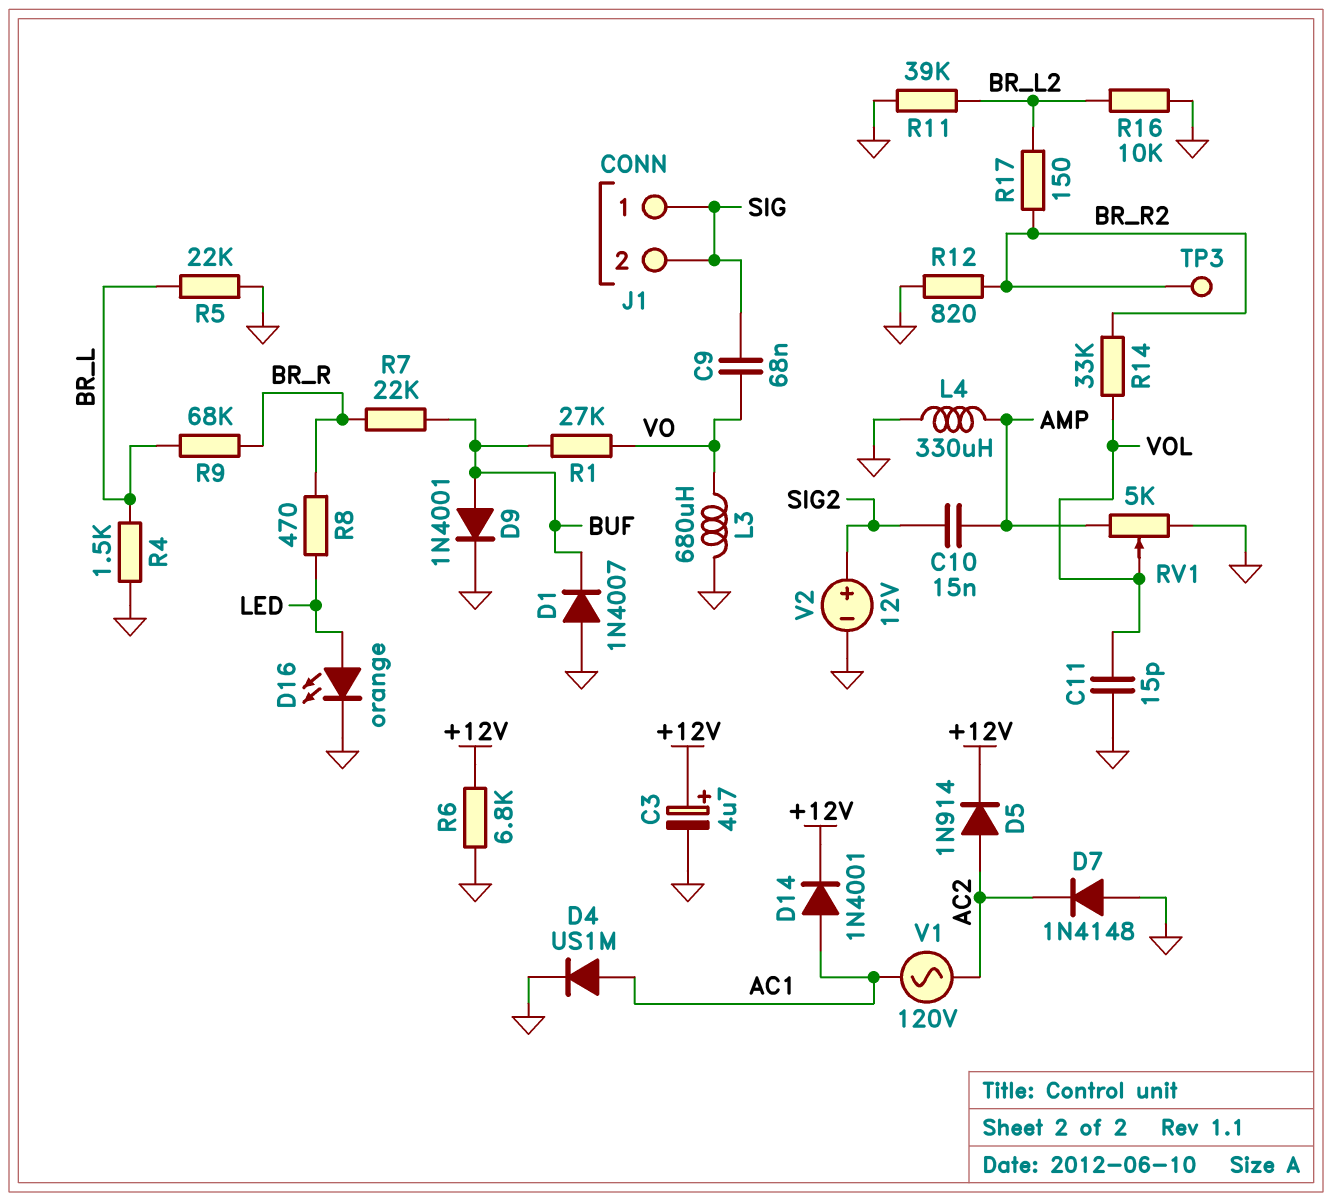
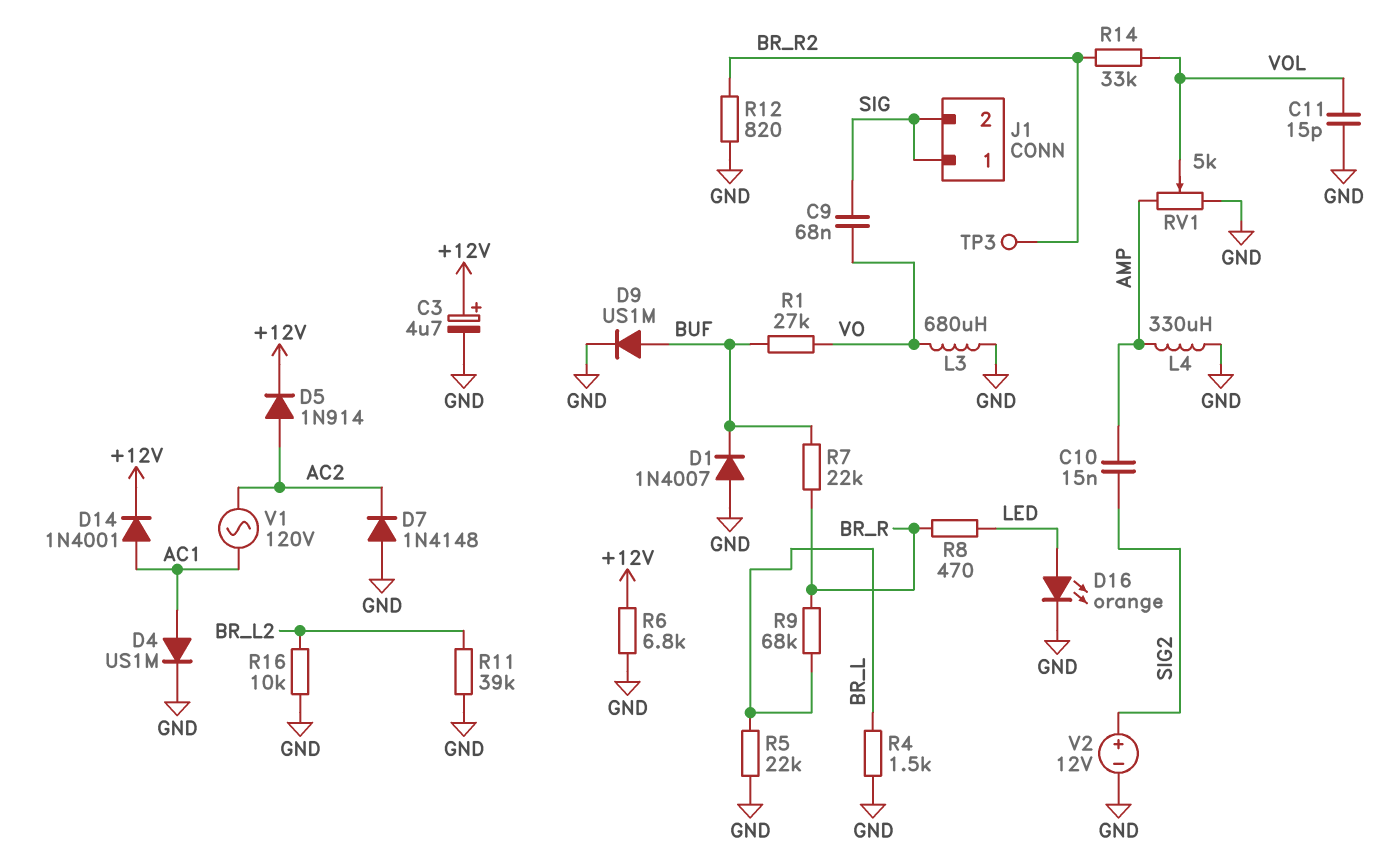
D9: diode 1N4001 (A BUF, K GND) -> diode US1M (A BUF, K GND)
R17: 150 (BR_L2, BR_R2) -> none

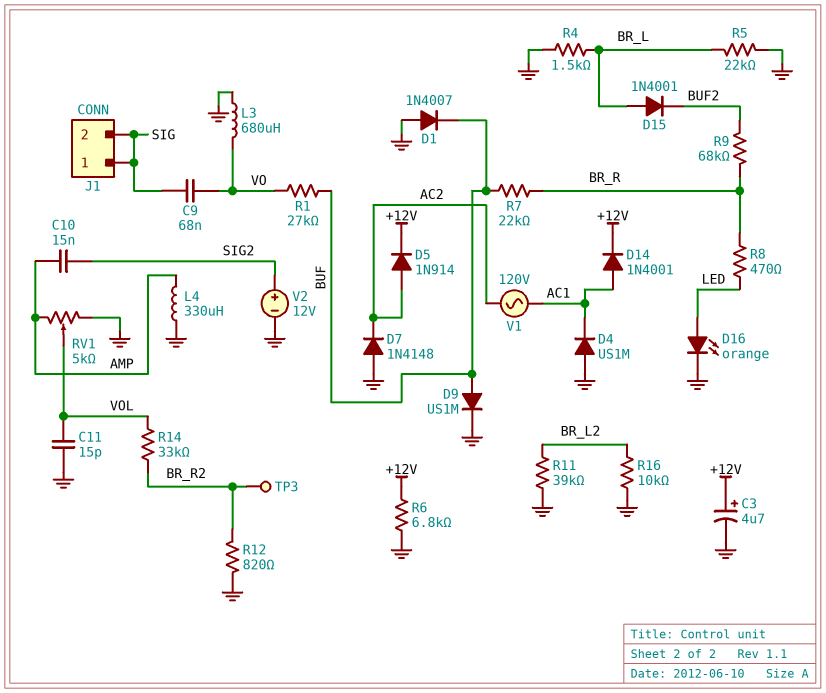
D4: diode US1M (A AC1, K GND) -> diode US1M (A GND, K AC1)
D15: none -> diode 1N4001 (A BR_L, K BUF2)
R9: 68k (BR_L, BR_R) -> 68k (BR_R, BUF2)

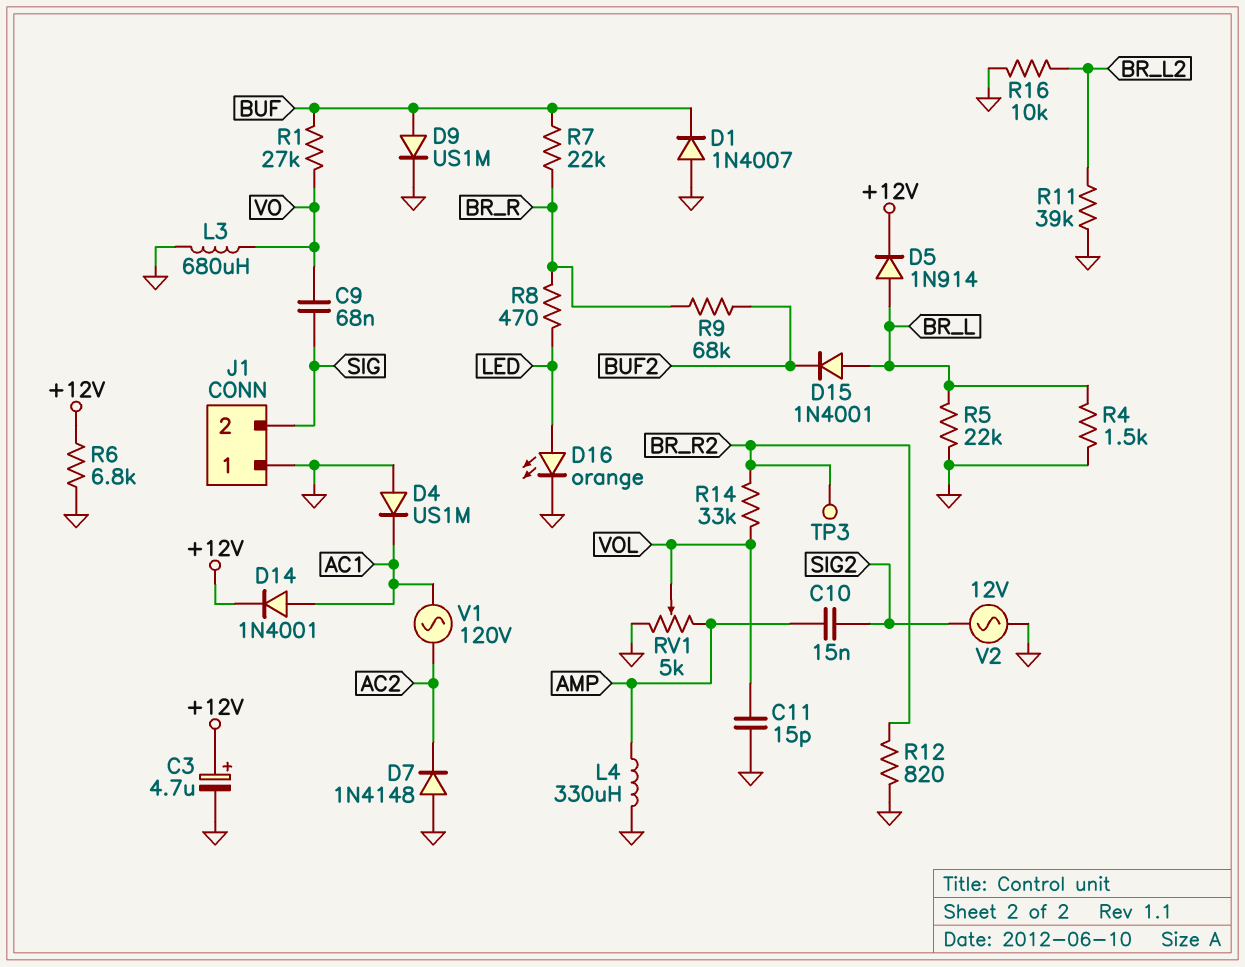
D5: diode 1N914 (A AC2, K +12V) -> diode 1N914 (A BR_L, K +12V)
J1 pin 1: SIG -> GND
V2: 12V (plus SIG2, minus GND) -> AC 12V (GND, SIG2)

